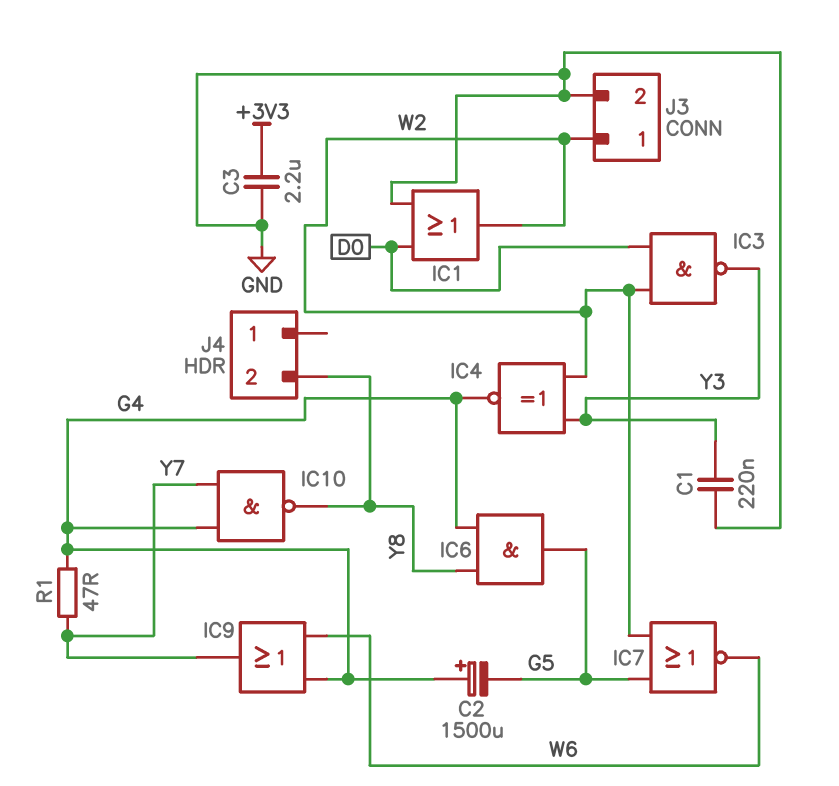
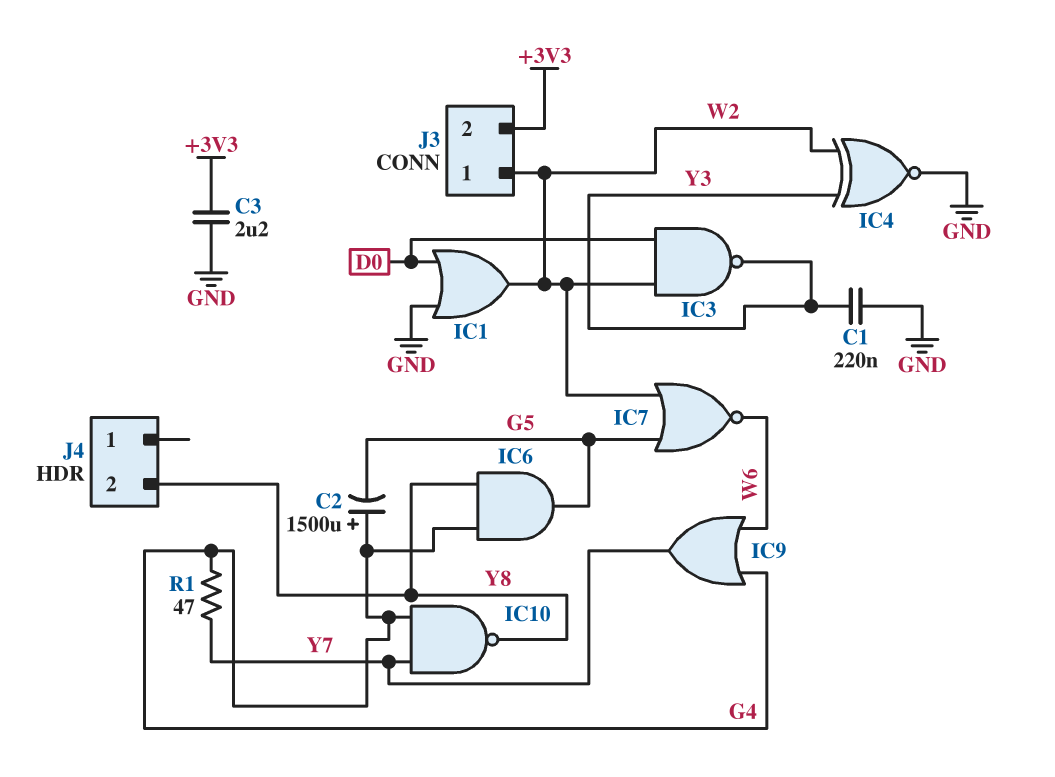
IC4: XNOR (in W2, in Y3, out G4) -> XNOR (in W2, in Y3, out GND)
J3 pin 2: GND -> +3V3

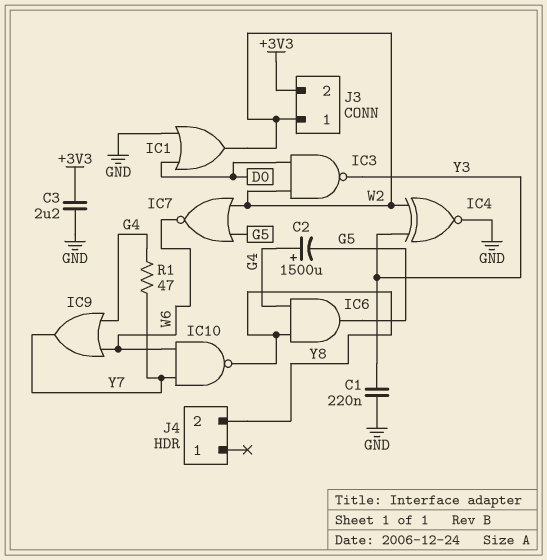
IC10: NAND (in G4, in Y7, out Y8) -> NAND (in W6, in Y7, out Y8)

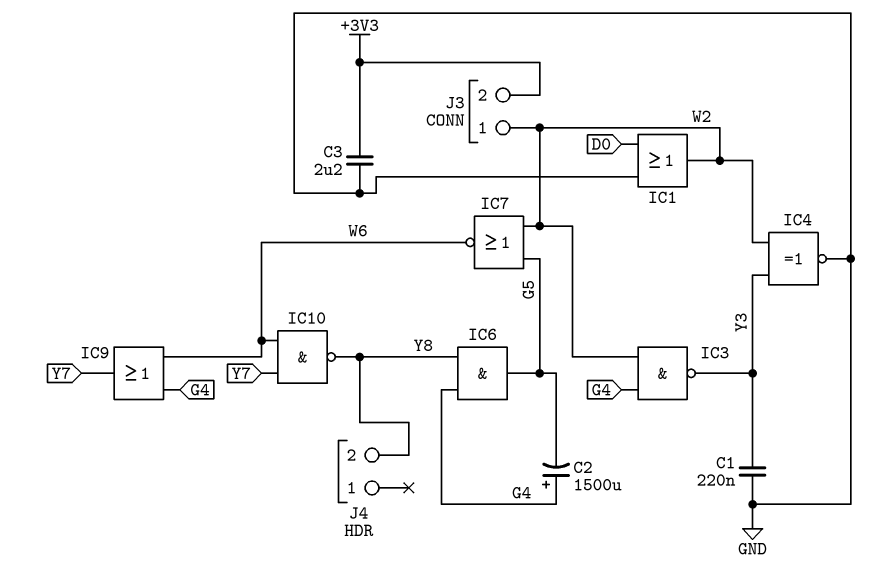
IC3: NAND (in D0, in W2, out Y3) -> NAND (in G4, in W2, out Y3)
R1: 47 (G4, Y7) -> none

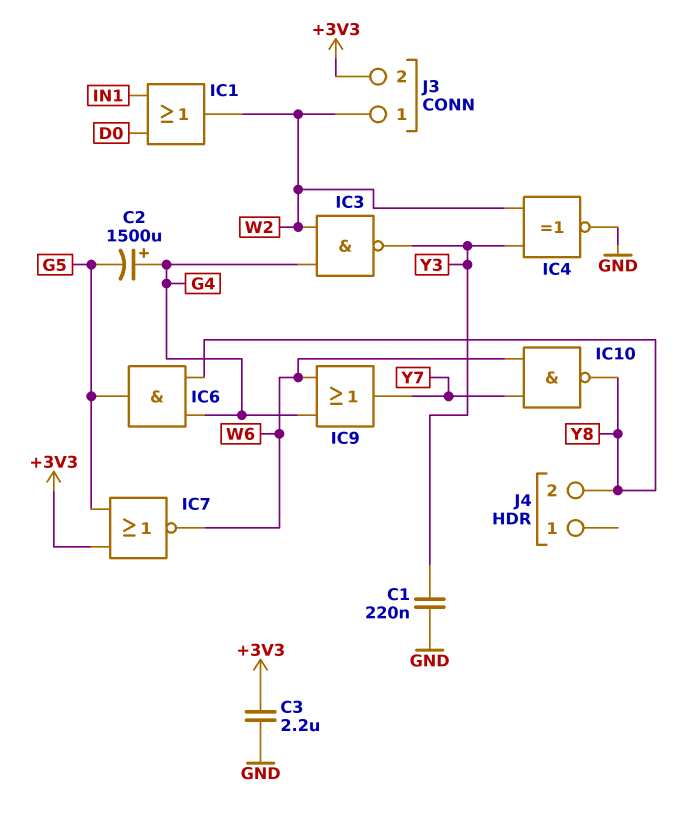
IC1: OR (in D0, in GND, out W2) -> OR (in D0, in IN1, out W2)
IC7: NOR (in G5, in W2, out W6) -> NOR (in +3V3, in G5, out W6)

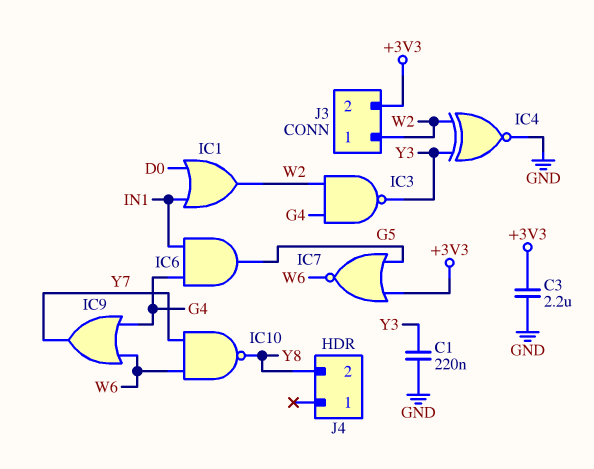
C2: 1500uF (plus G4, minus G5) -> none
IC6: AND (in G4, in Y8, out G5) -> AND (in G4, in IN1, out G5)

